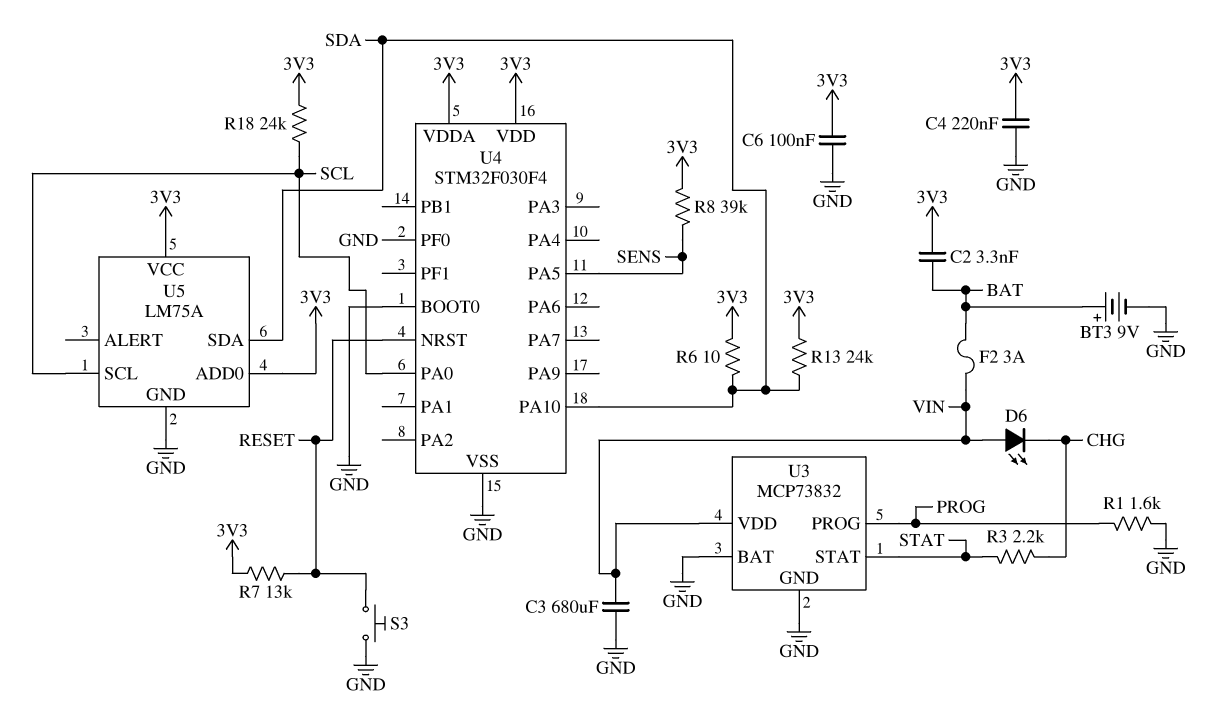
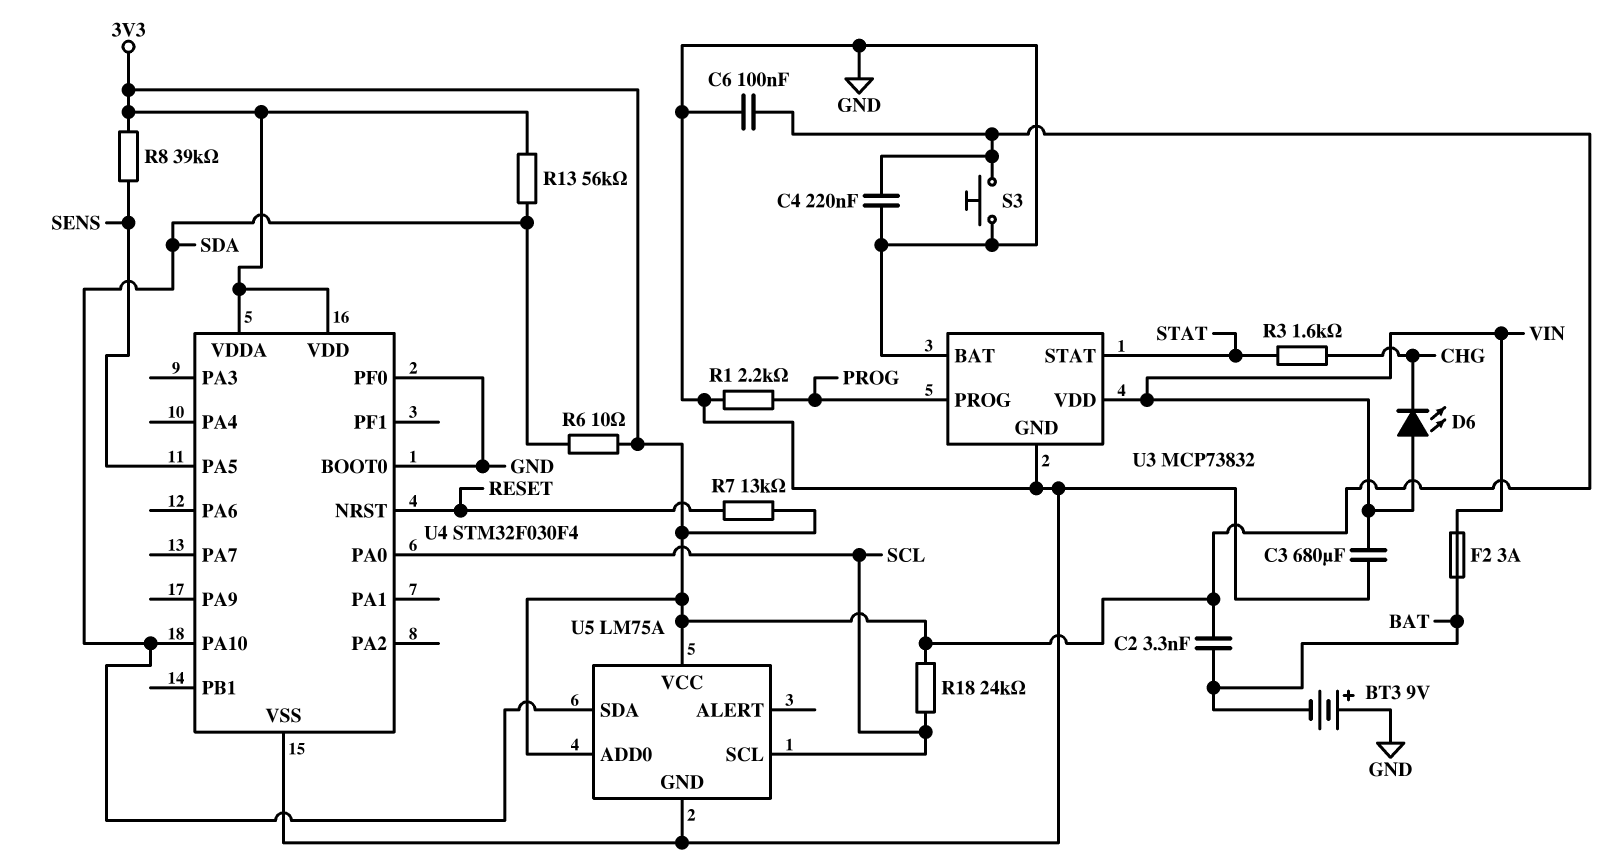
BT3: 9V (plus BAT, minus GND) -> 9V (plus GND, minus BAT)
R1: 1.6k (GND, PROG) -> 2.2k (GND, PROG)
R3: 2.2k (CHG, STAT) -> 1.6k (CHG, STAT)
R13: 24k (3V3, SDA) -> 56k (3V3, SDA)
S3: button (GND, RESET) -> button (3V3, GND)

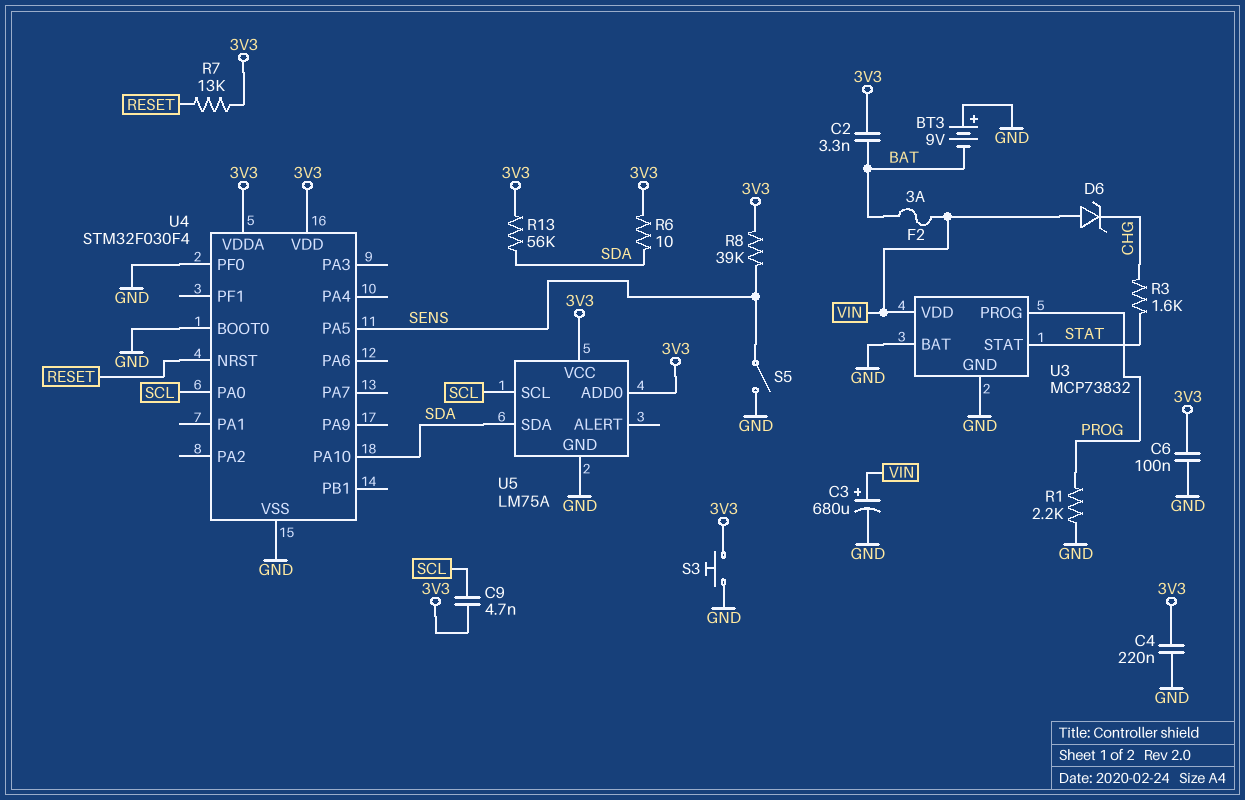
C3: 680uF (GND, VIN) -> 680uF (plus VIN, minus GND)
C9: none -> 4.7nF (3V3, SCL)
D6: LED (A VIN, K CHG) -> zener (A VIN, K CHG)
R18: 24k (3V3, SCL) -> none
S5: none -> switch (GND, SENS)

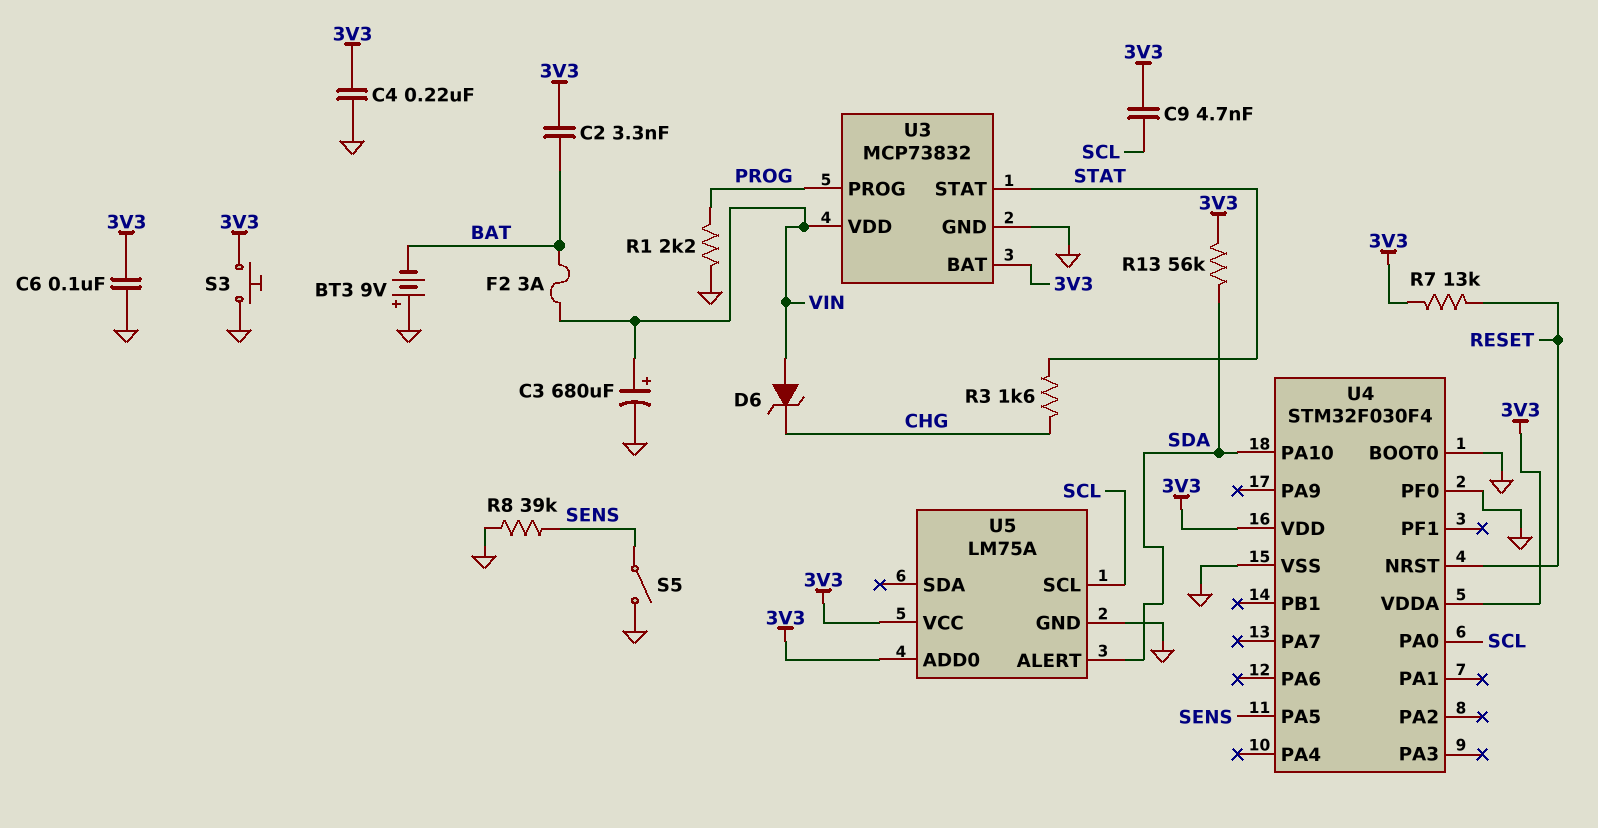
R6: 10 (3V3, SDA) -> none
R8: 39k (3V3, SENS) -> 39k (GND, SENS)
U3 pin BAT: GND -> 3V3
U5 pin ALERT: none -> SDA
U5 pin SDA: SDA -> none

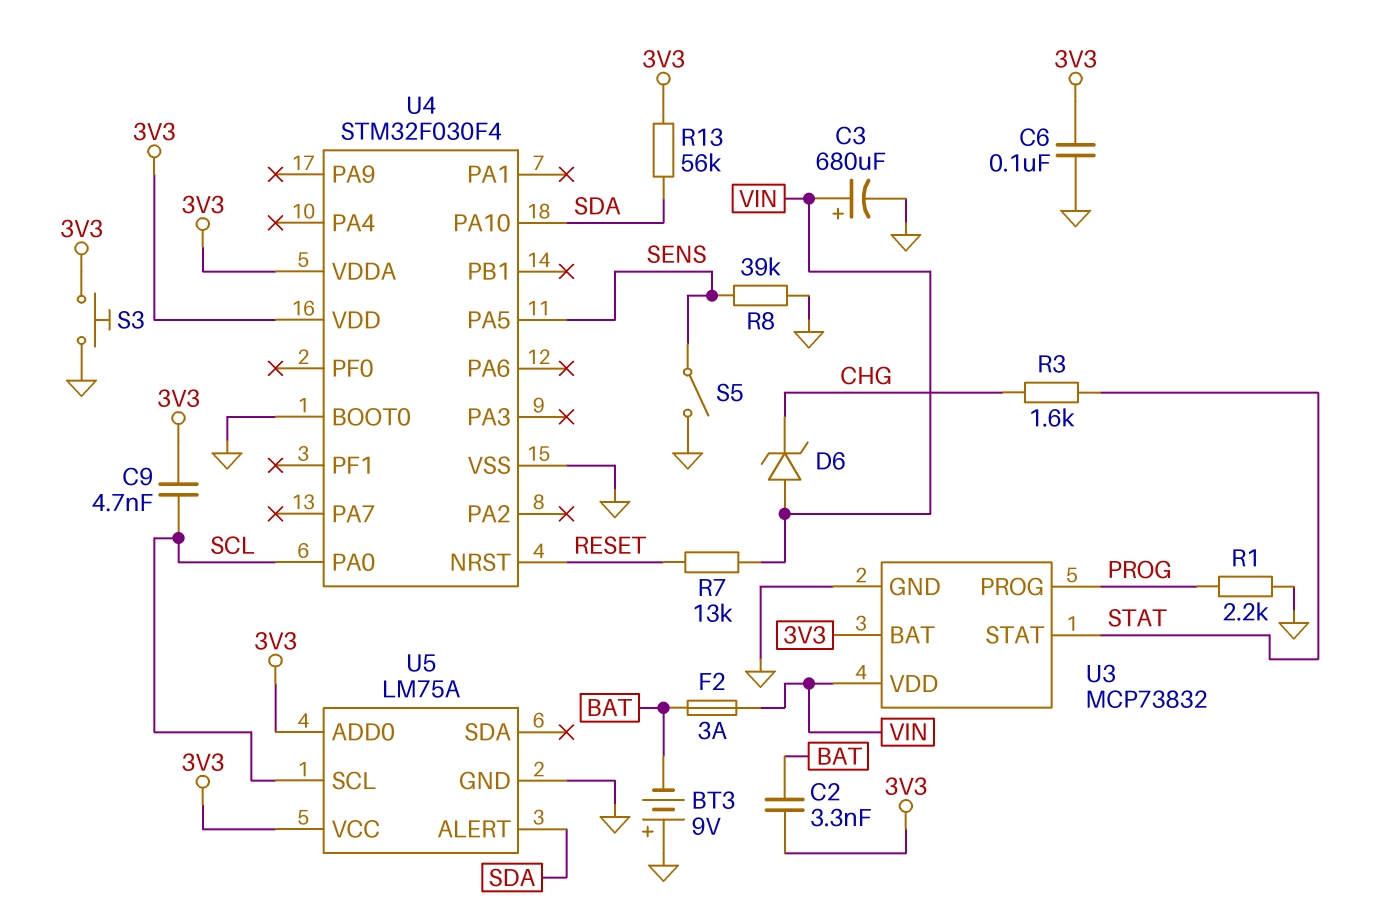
C4: 220nF (3V3, GND) -> none
R7: 13k (3V3, RESET) -> 13k (RESET, VIN)
U4 pin PF0: GND -> none

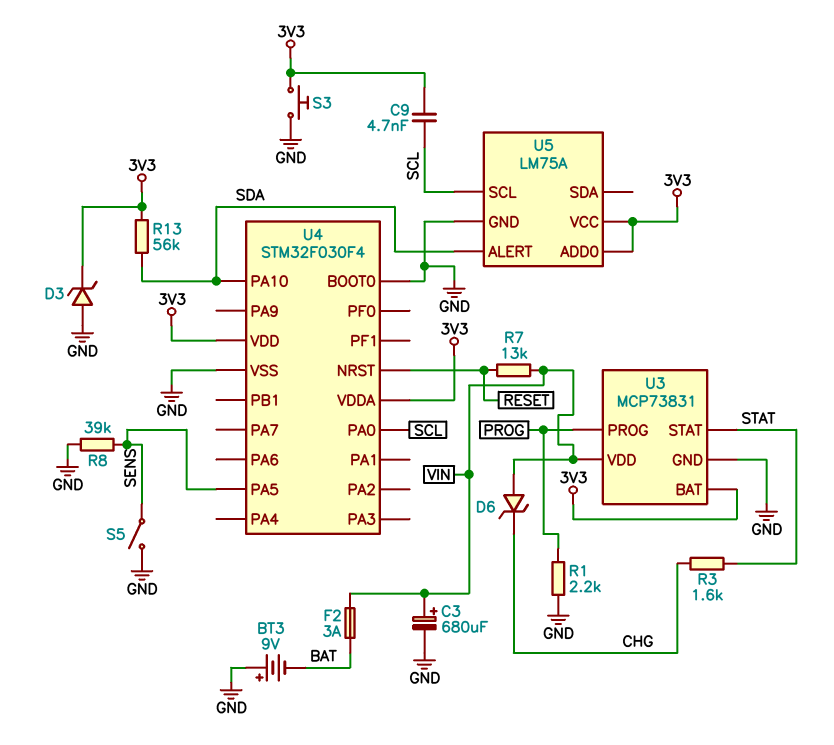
C2: 3.3nF (3V3, BAT) -> none
C6: 100nF (3V3, GND) -> none
D3: none -> zener (A GND, K 3V3)
U3: MCP73832 -> MCP73831

